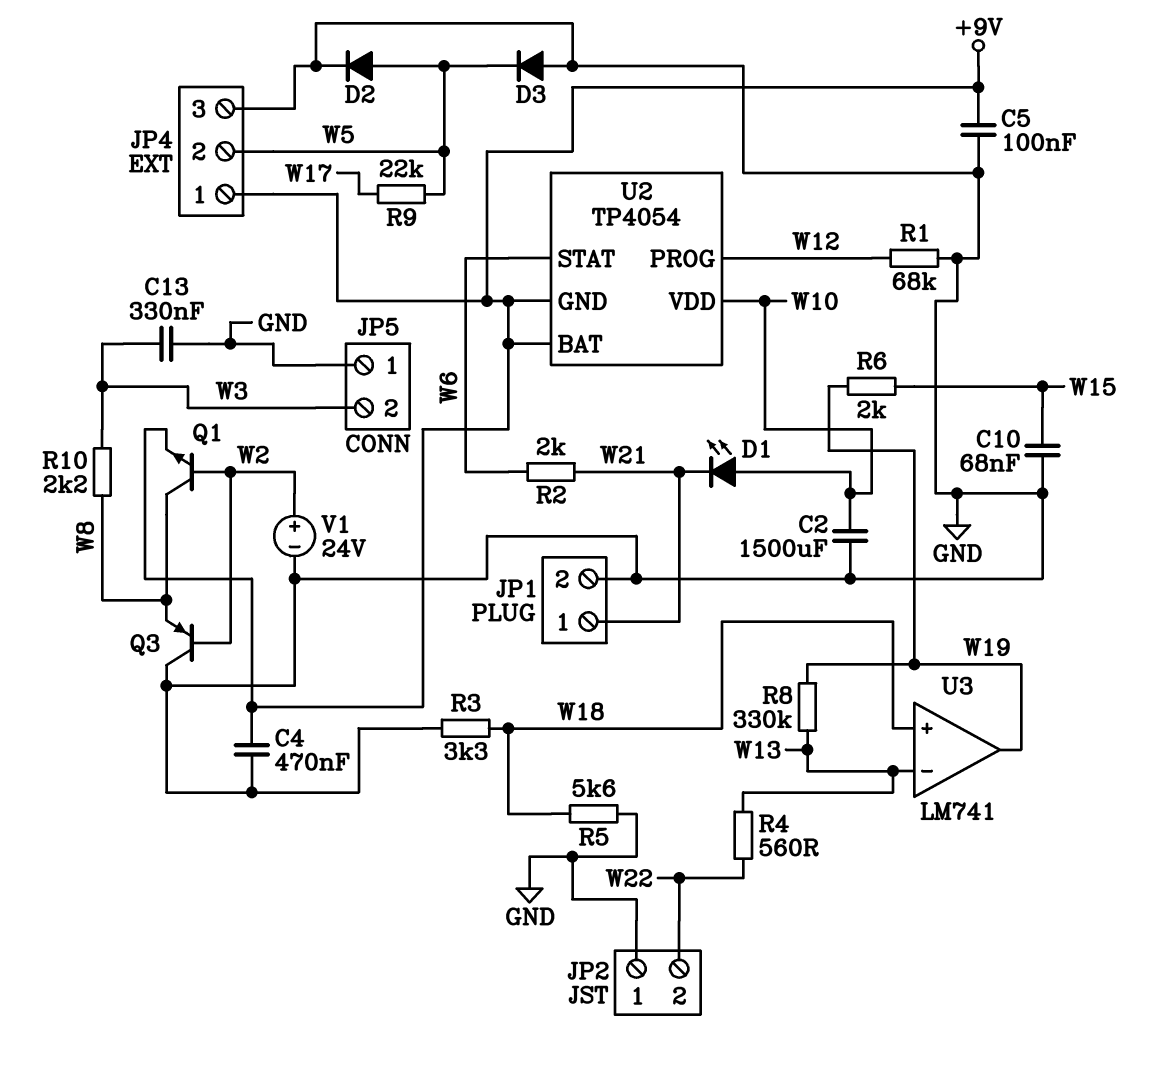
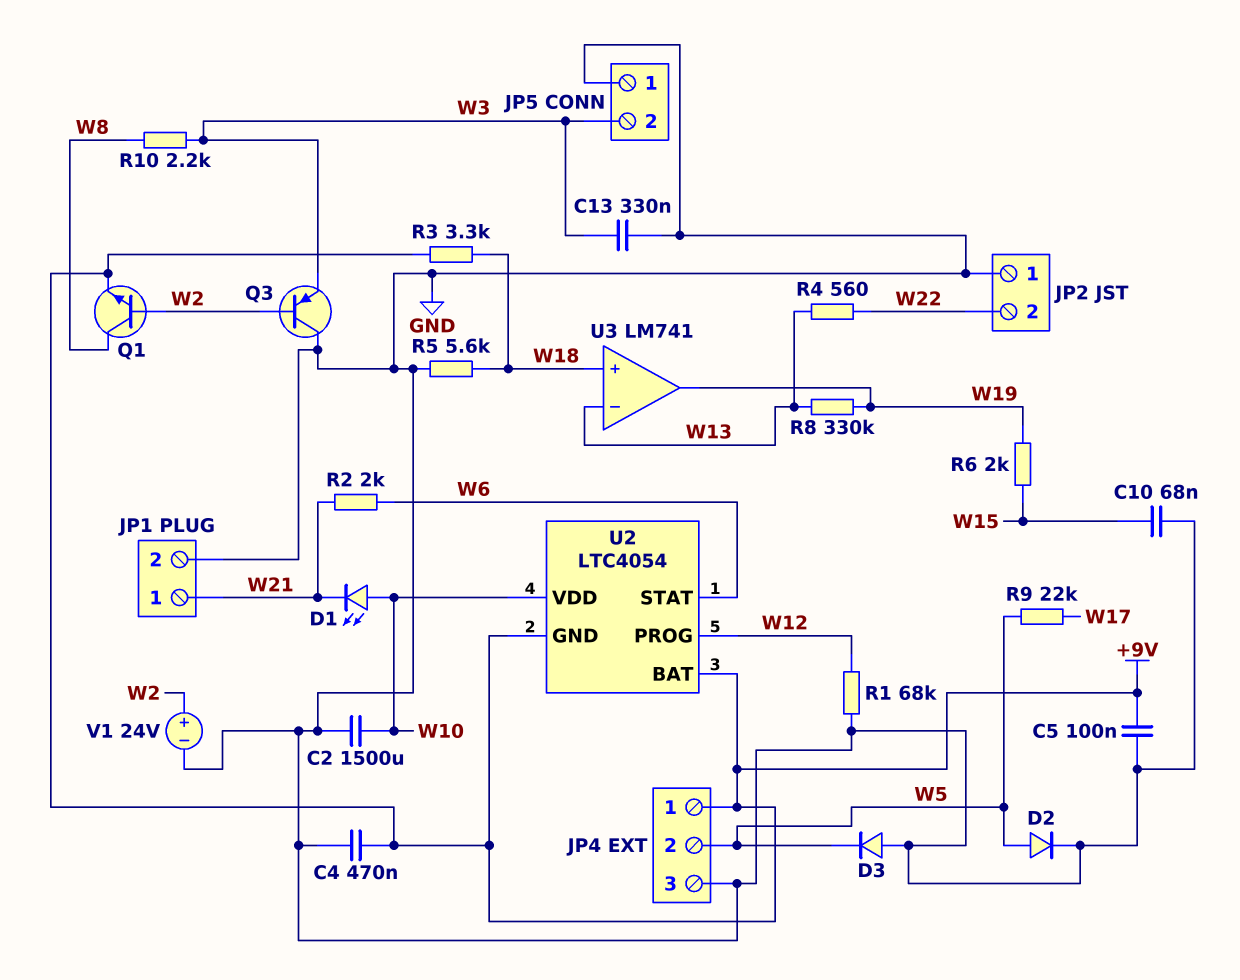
Q3: PNP (B W2, C GND, E W8) -> PNP (B W2, C GND, E W3)
R3: 3.3k (GND, W18) -> 3.3k (+9V, W18)
U2: TP4054 -> LTC4054

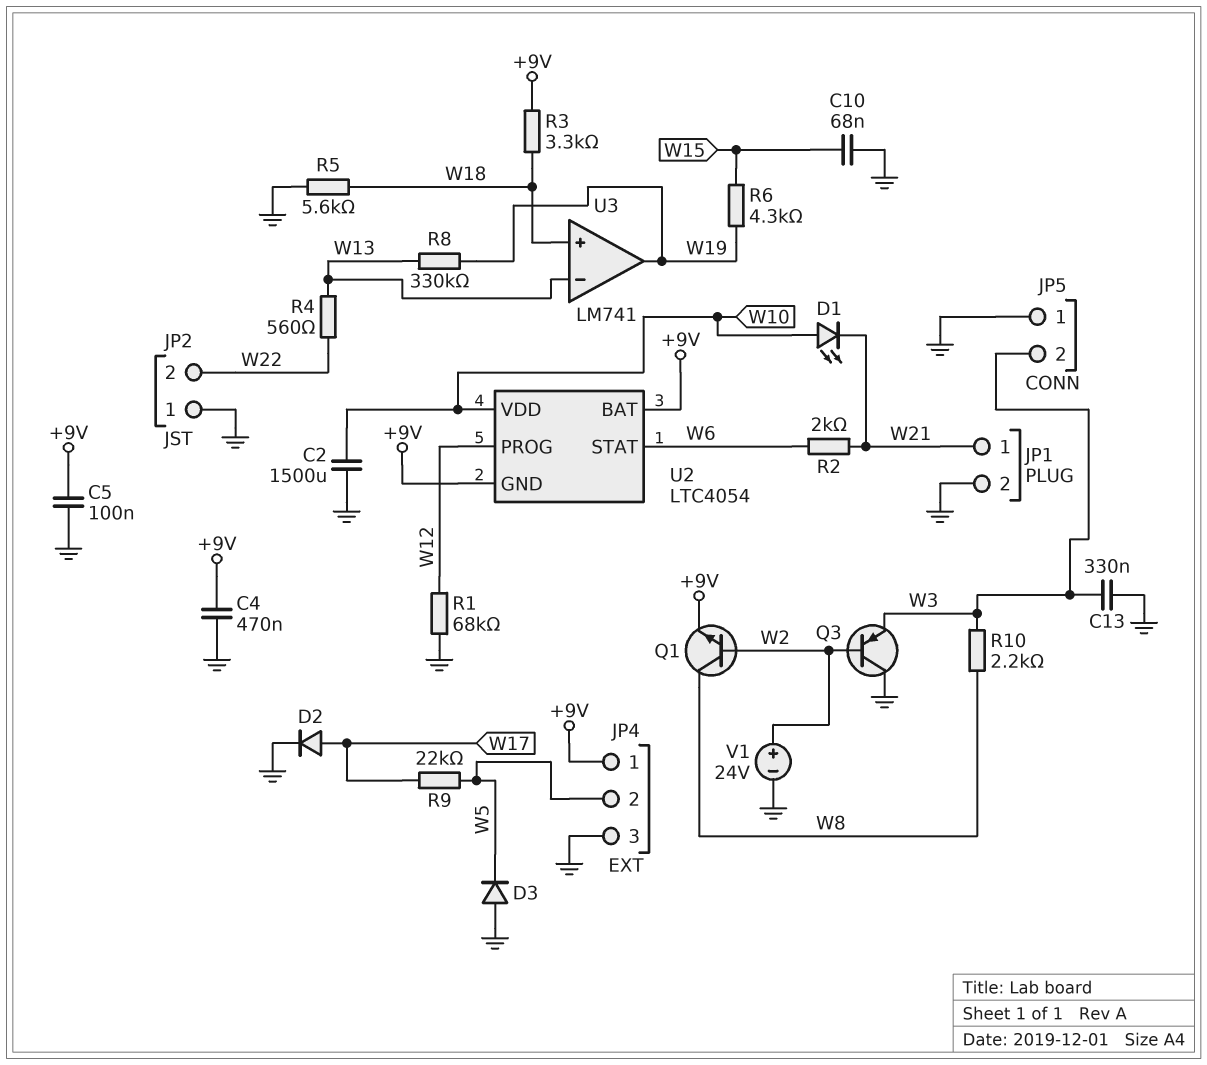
D2: diode (A W5, K GND) -> diode (A W17, K GND)
R6: 2k (W15, W19) -> 4.3k (W15, W19)

